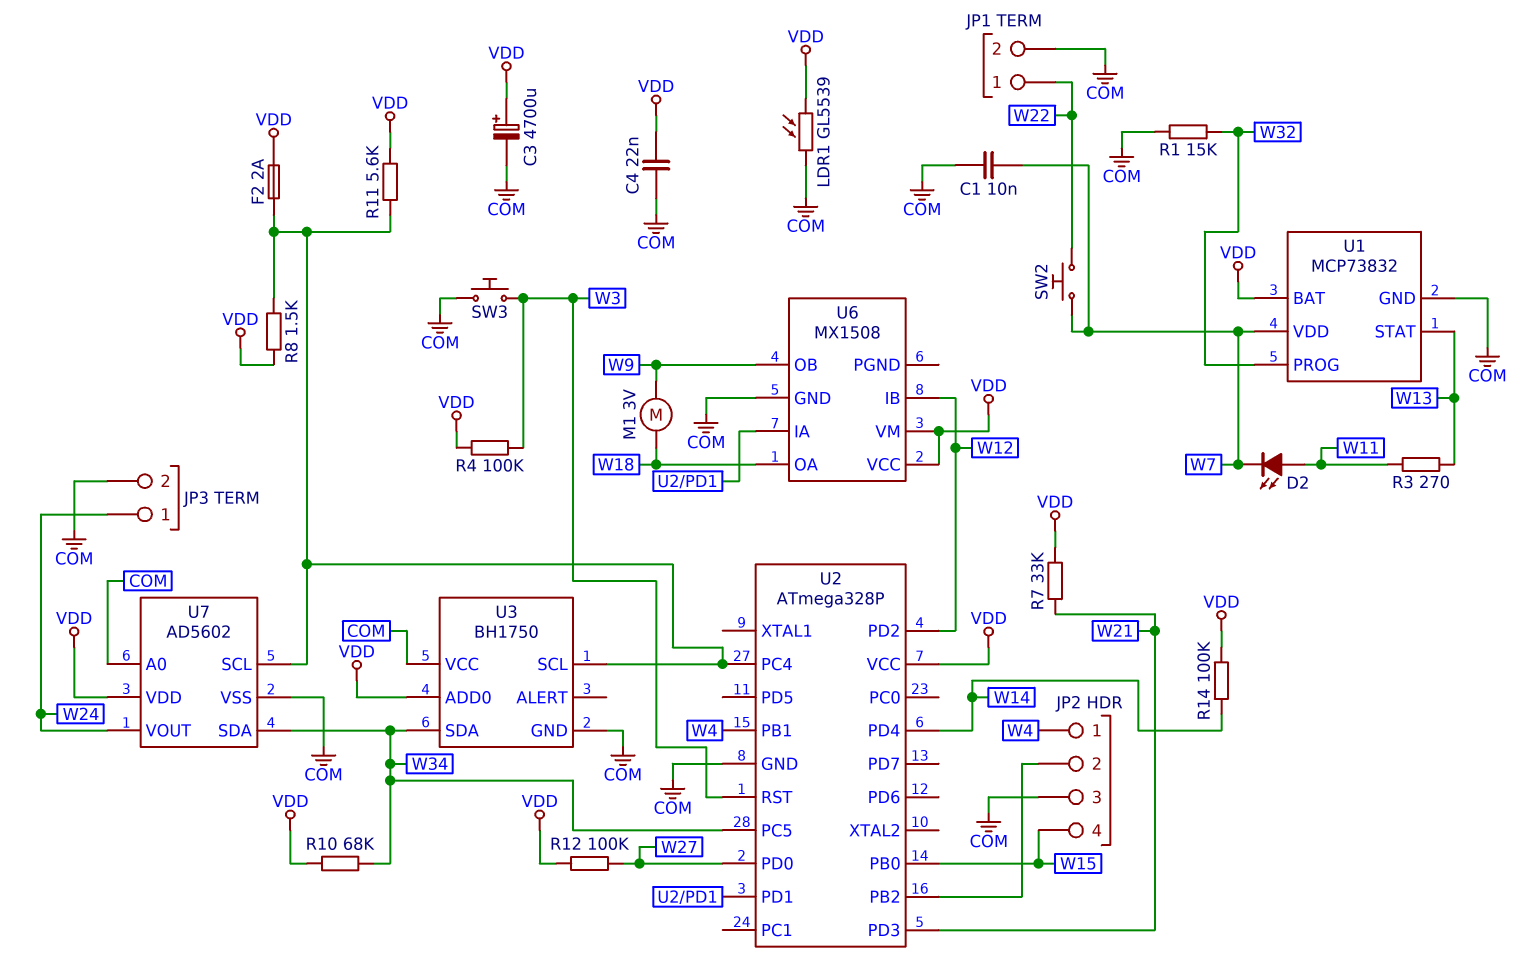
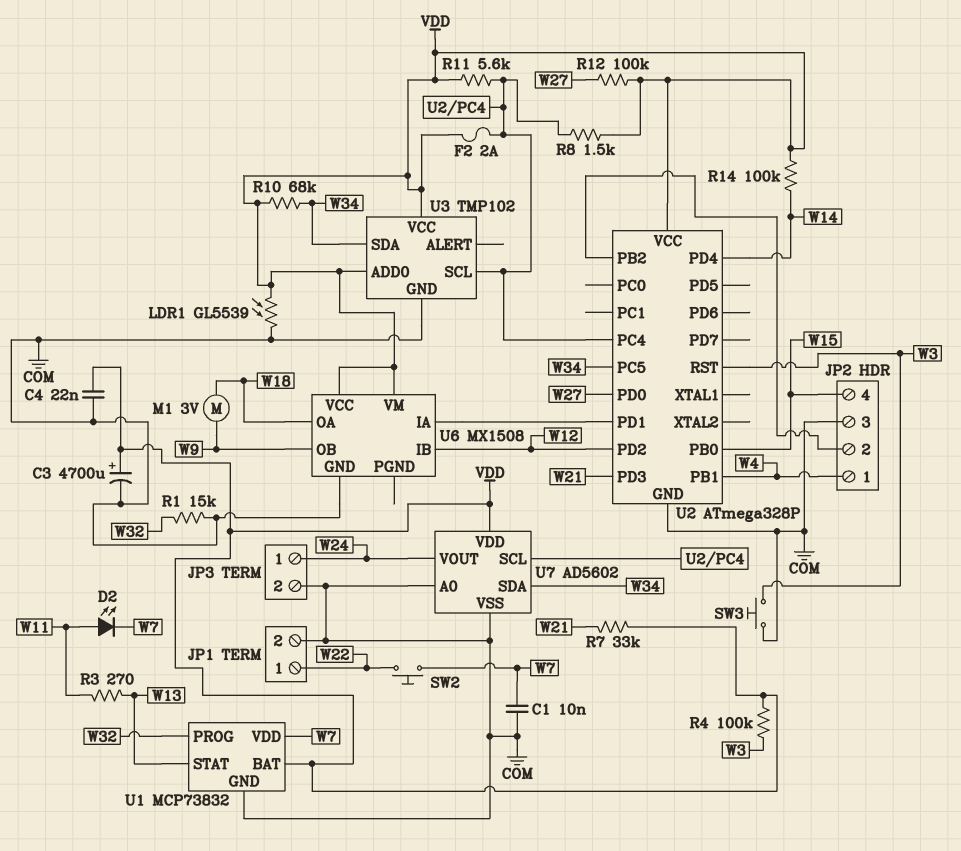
U3: BH1750 -> TMP102
U3 pin VCC: COM -> VDD

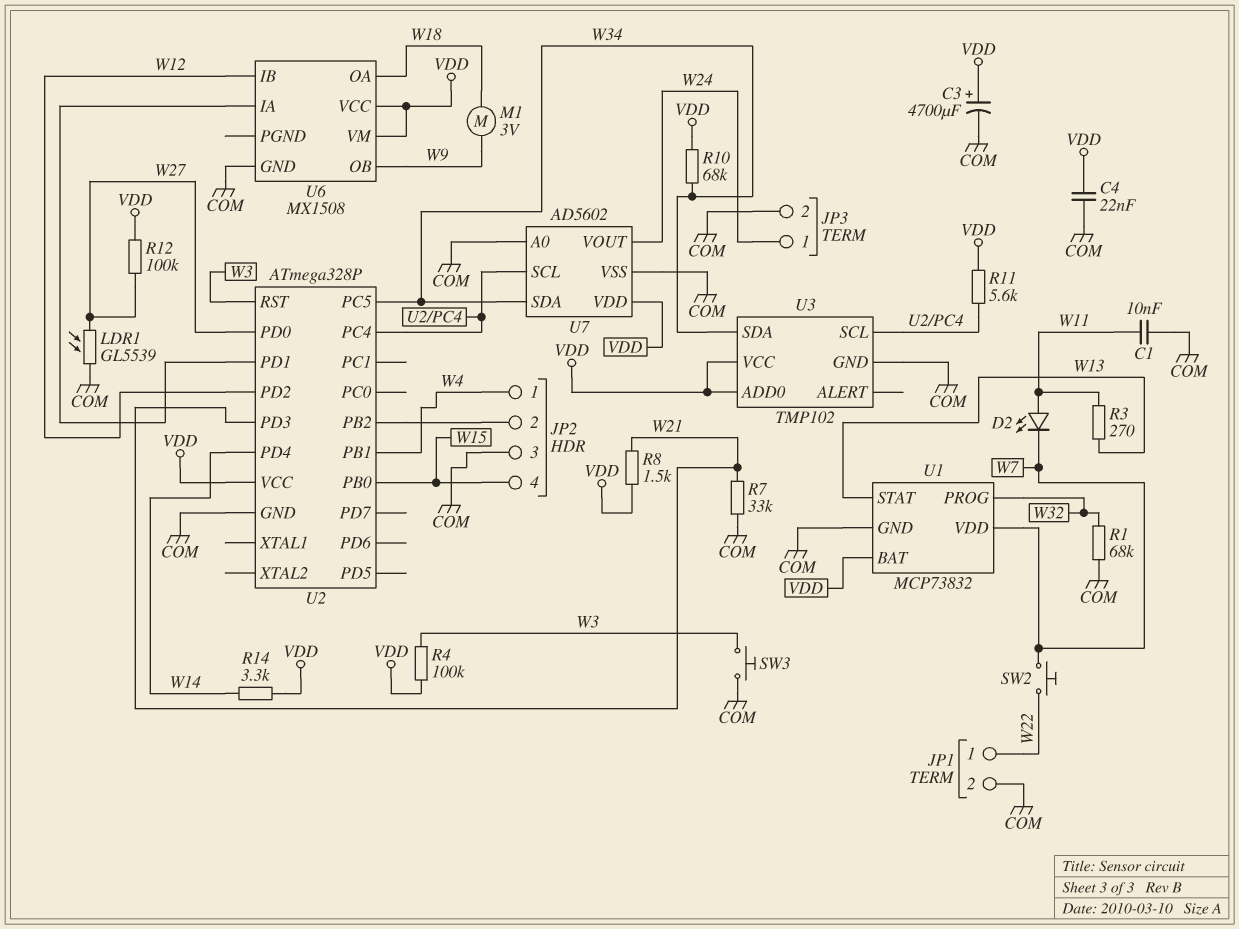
C1: 10nF (COM, W7) -> 10nF (COM, W11)
F2: 2A (U2/PC4, VDD) -> none
LDR1: GL5539 (COM, VDD) -> GL5539 (COM, W27)
R1: 15k (COM, W32) -> 68k (COM, W32)
R7: 33k (VDD, W21) -> 33k (COM, W21)
R8: 1.5k (U2/PC4, VDD) -> 1.5k (VDD, W21)
R14: 100k (VDD, W14) -> 3.3k (VDD, W14)

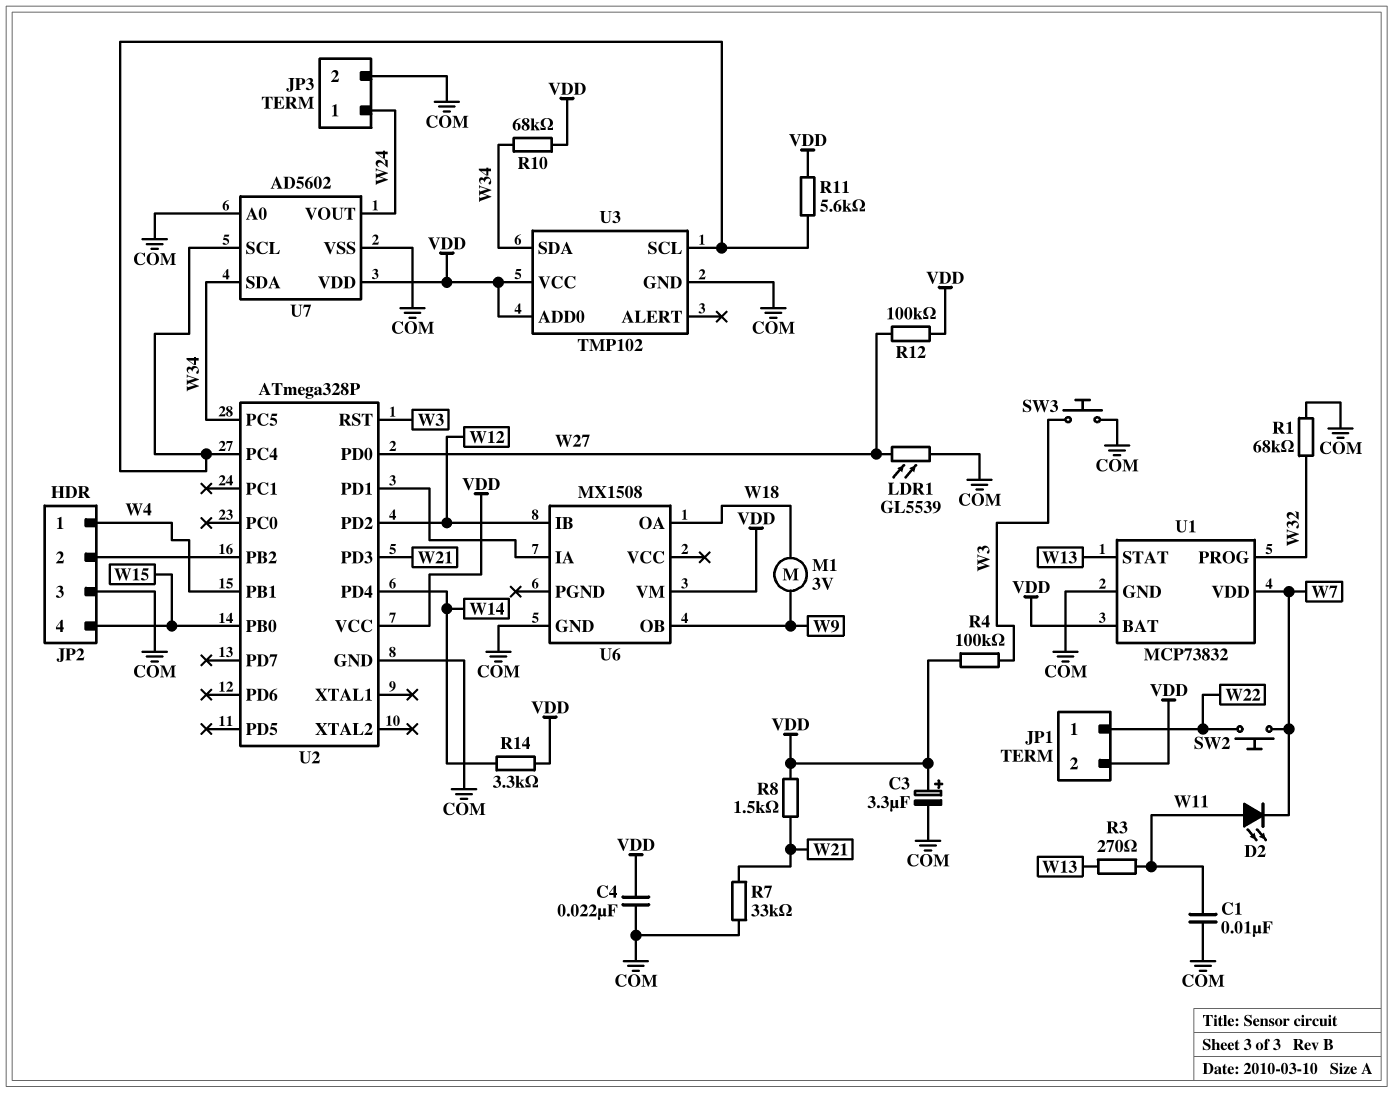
C3: 4700uF (plus VDD, minus COM) -> 3.3uF (plus VDD, minus COM)
JP1 pin 2: COM -> VDD
U6 pin VCC: VDD -> none

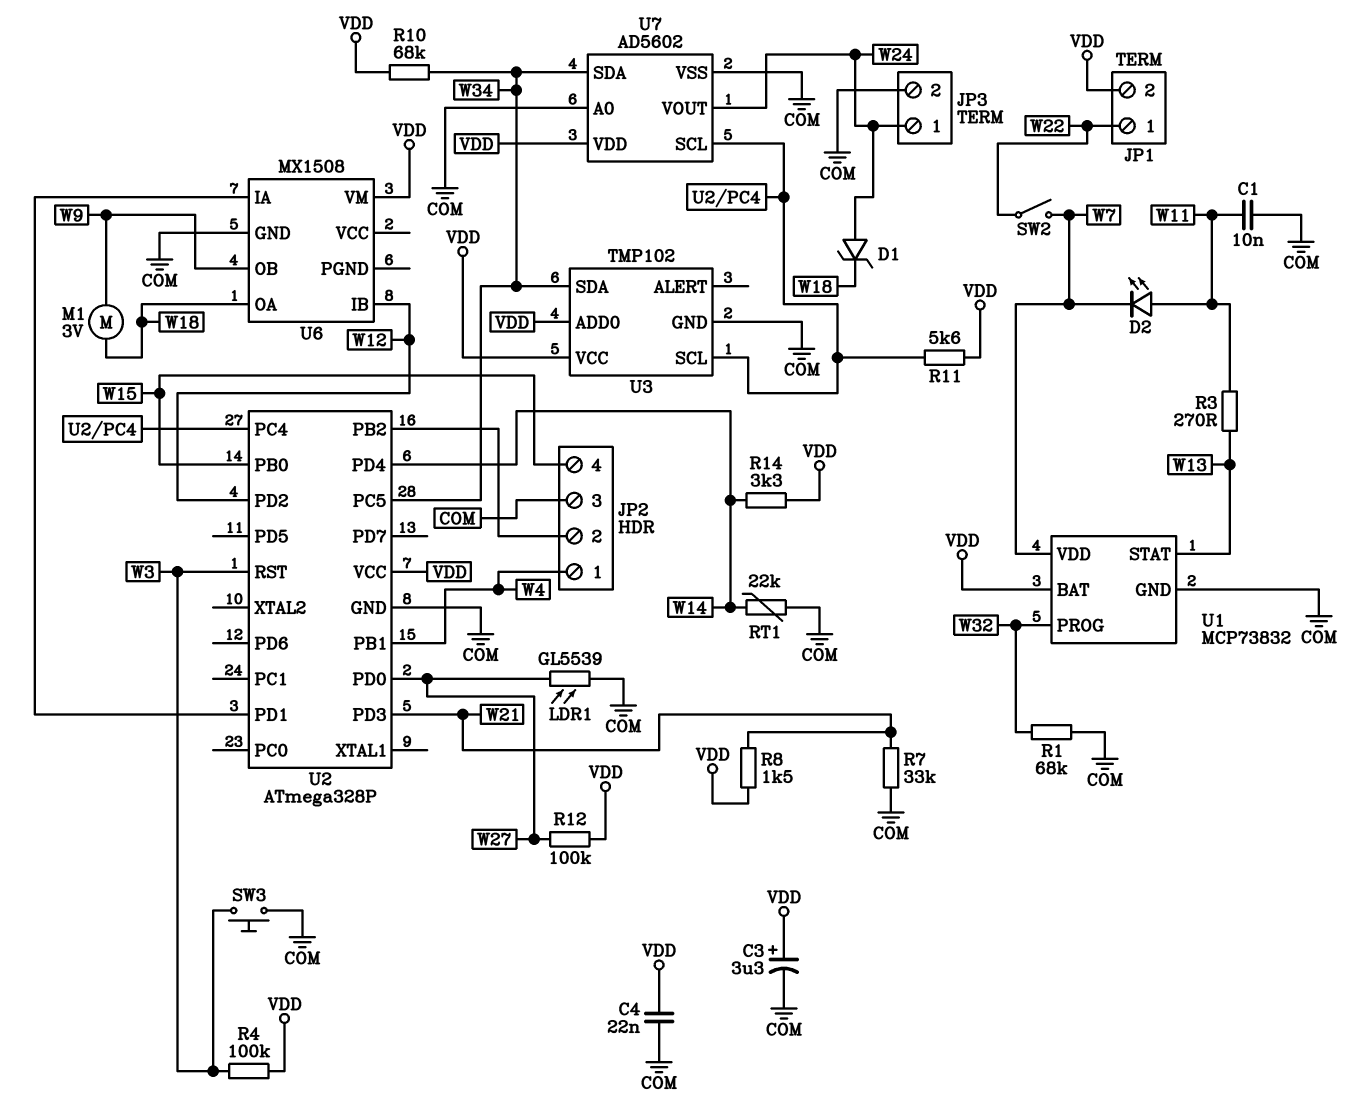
D1: none -> zener (A W24, K W18)
RT1: none -> 22k (COM, W14)
SW2: button (W7, W22) -> switch (W7, W22)

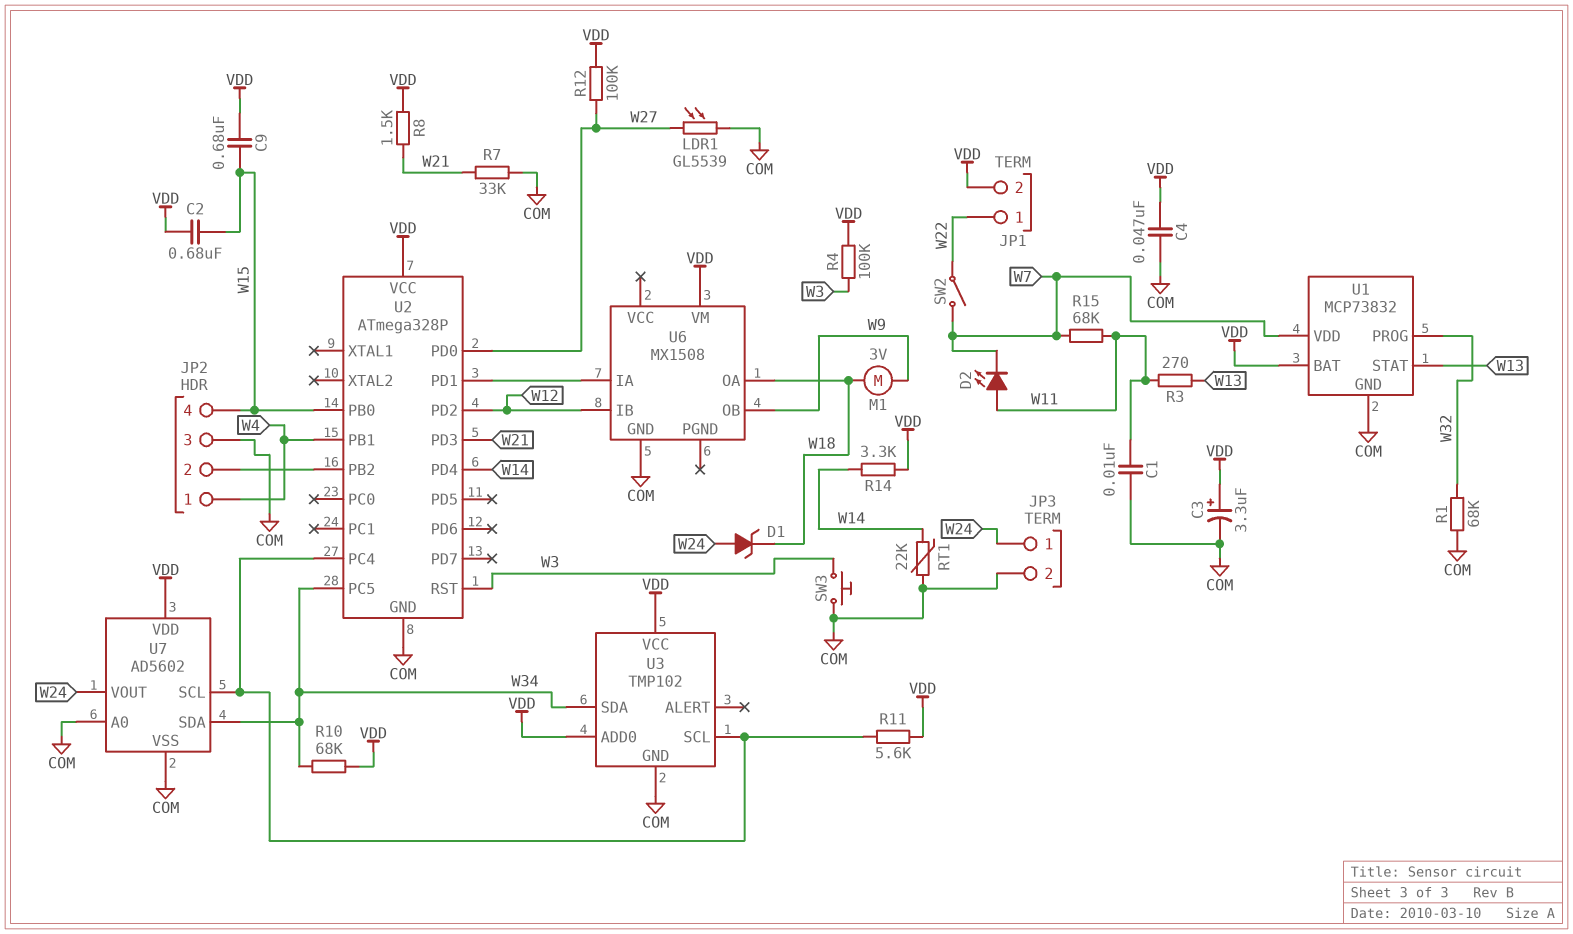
C2: none -> 680nF (VDD, W15)
C4: 22nF (COM, VDD) -> 47nF (COM, VDD)
C9: none -> 680nF (VDD, W15)
R15: none -> 68k (W7, W11)

